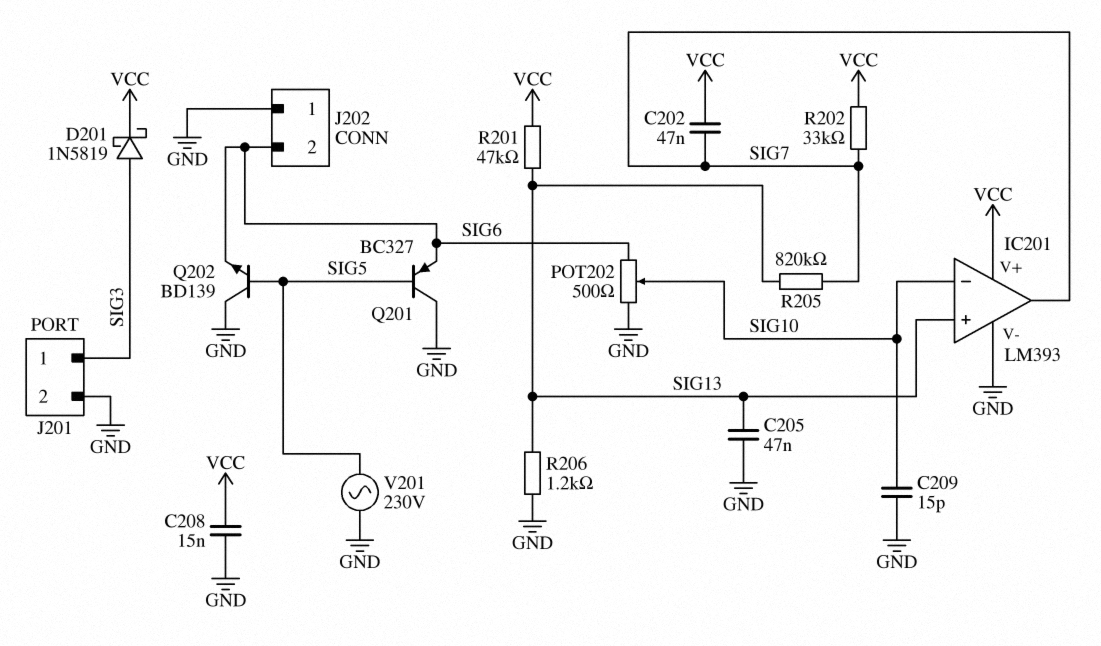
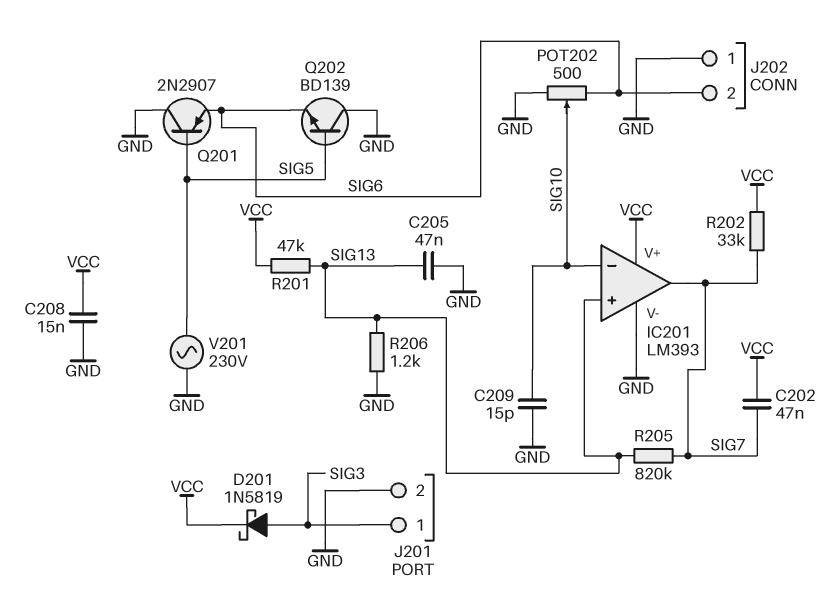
Q201: PNP BC327 (B SIG5, C GND, E SIG6) -> PNP 2N2907 (B SIG5, C GND, E SIG6)

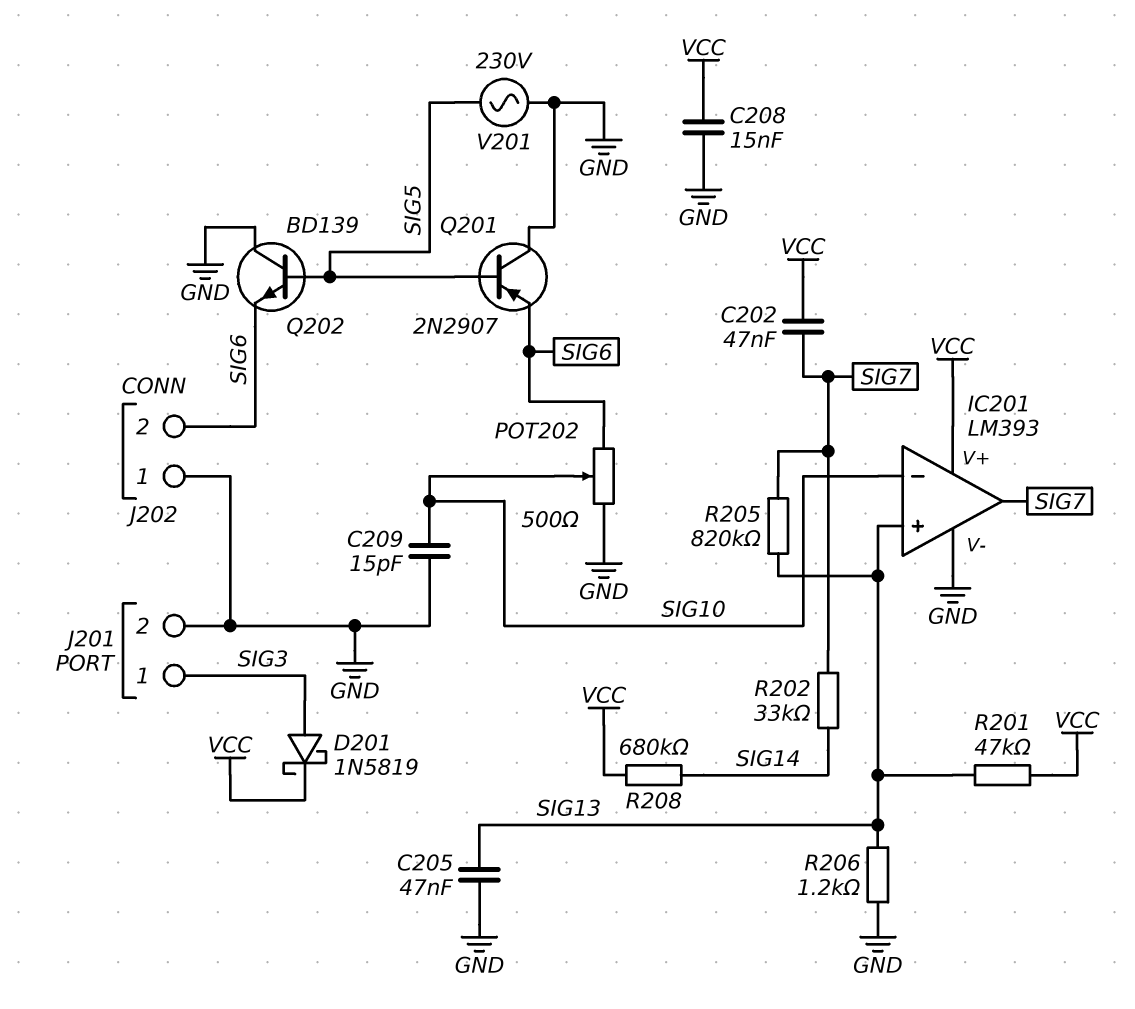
R202: 33k (SIG7, VCC) -> 33k (SIG7, SIG14)
R208: none -> 680k (SIG14, VCC)

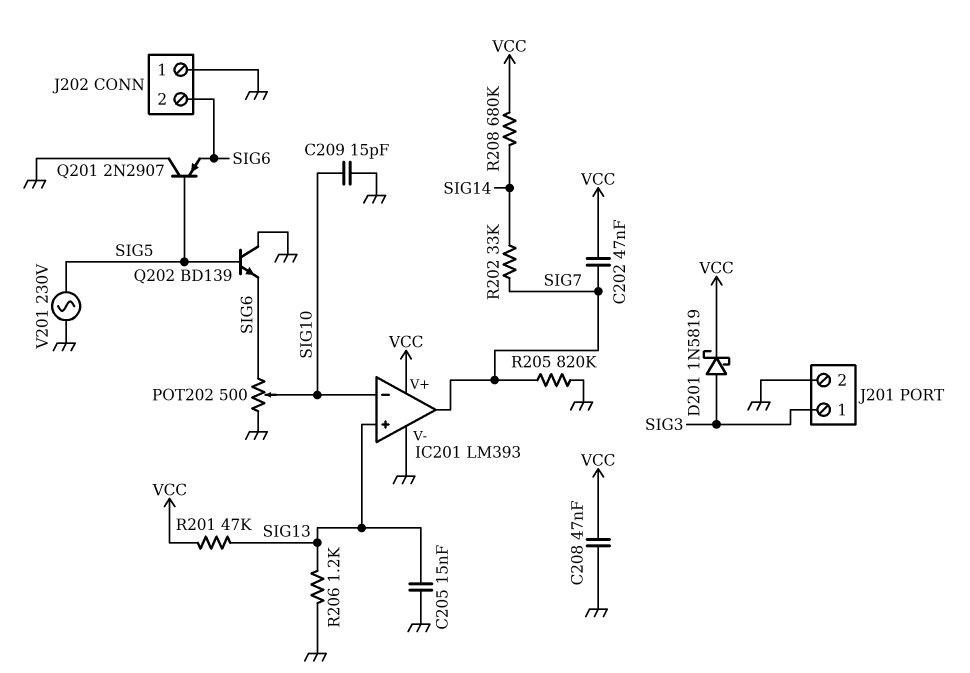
C205: 47nF (GND, SIG13) -> 15nF (GND, SIG13)
C208: 15nF (GND, VCC) -> 47nF (GND, VCC)
R205: 820k (SIG7, SIG13) -> 820k (GND, SIG7)

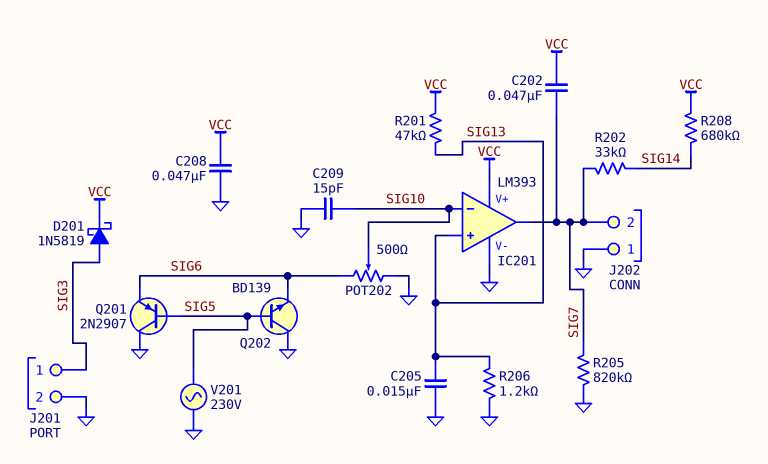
J202 pin 2: SIG6 -> SIG7

